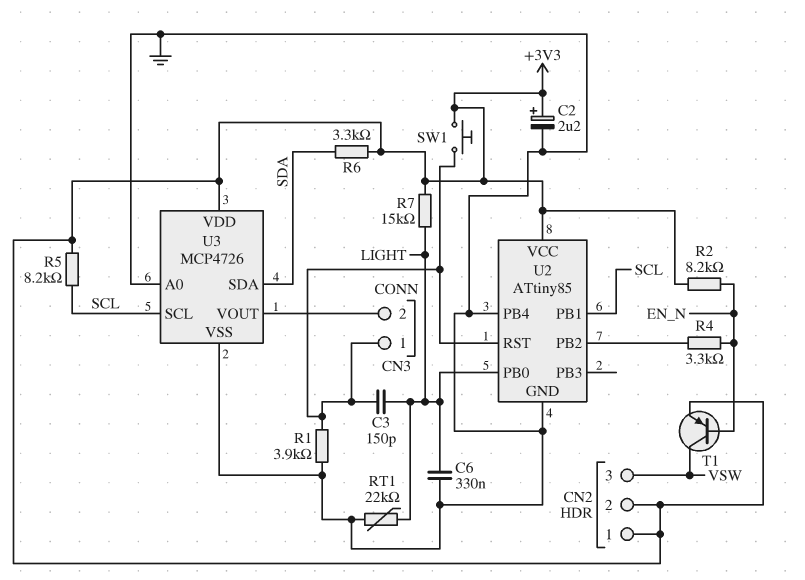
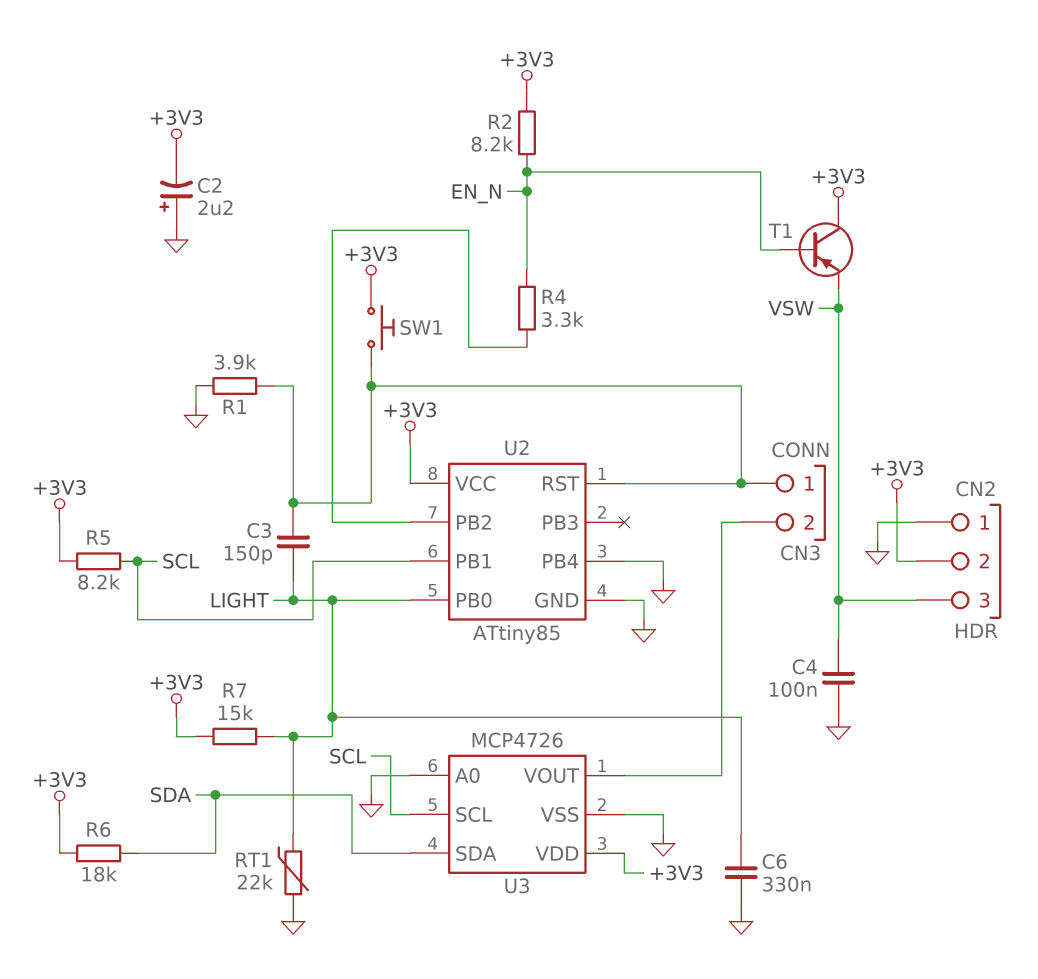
C2: 2.2uF (plus +3V3, minus GND) -> 2.2uF (plus GND, minus +3V3)
C4: none -> 100nF (GND, VSW)
CN2 pin 1: +3V3 -> GND
R6: 3.3k (+3V3, SDA) -> 18k (+3V3, SDA)
T1: PNP (B EN_N, C VSW, E +3V3) -> PNP (B EN_N, C +3V3, E VSW)

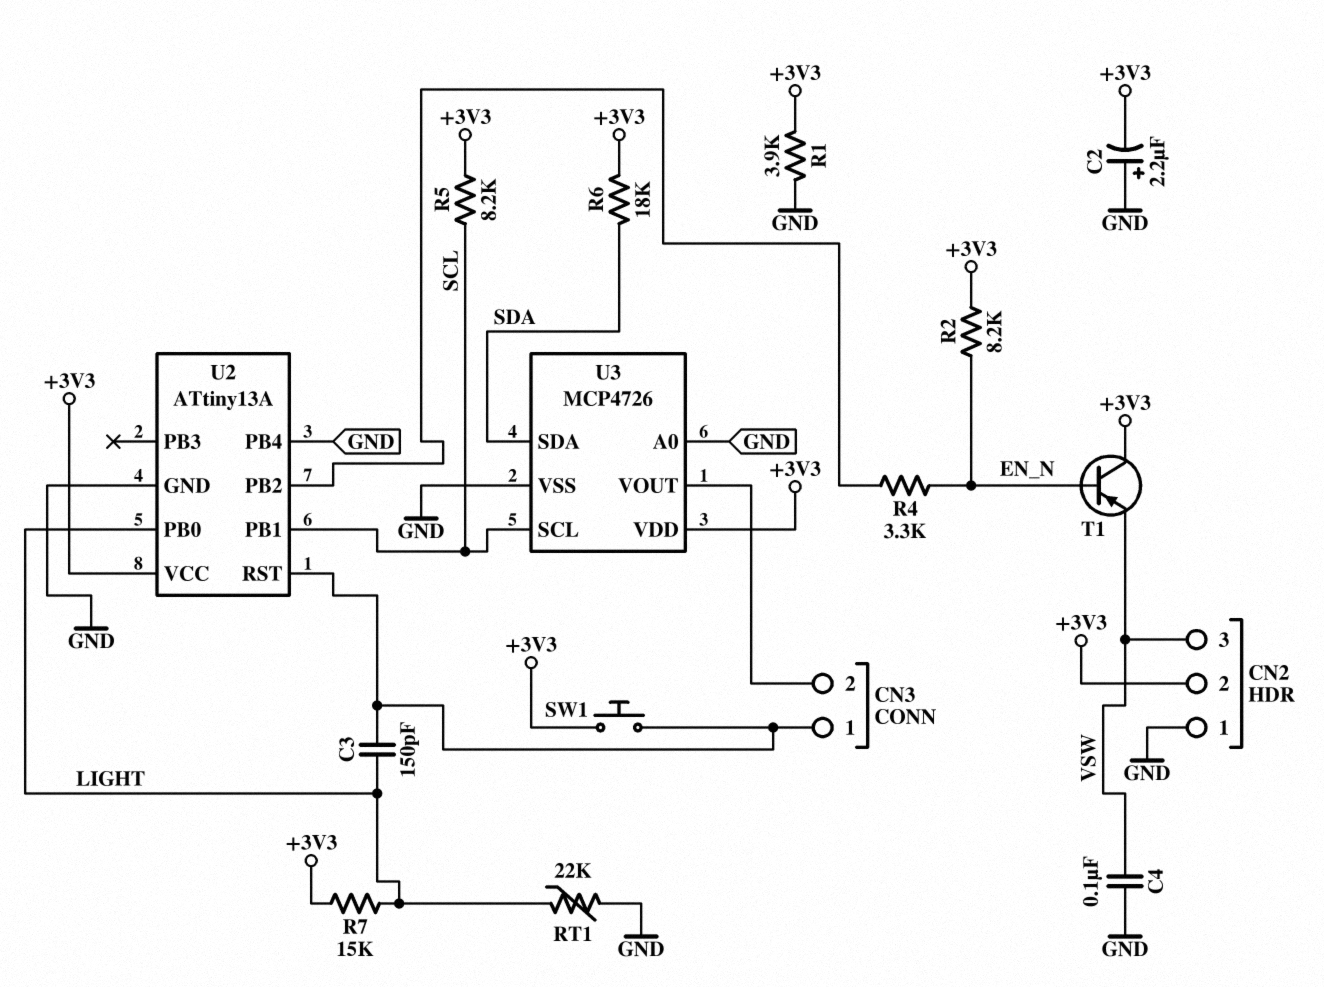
C6: 330nF (GND, LIGHT) -> none
R1: 3.9k (CN3/1, GND) -> 3.9k (+3V3, GND)
U2: ATtiny85 -> ATtiny13A

